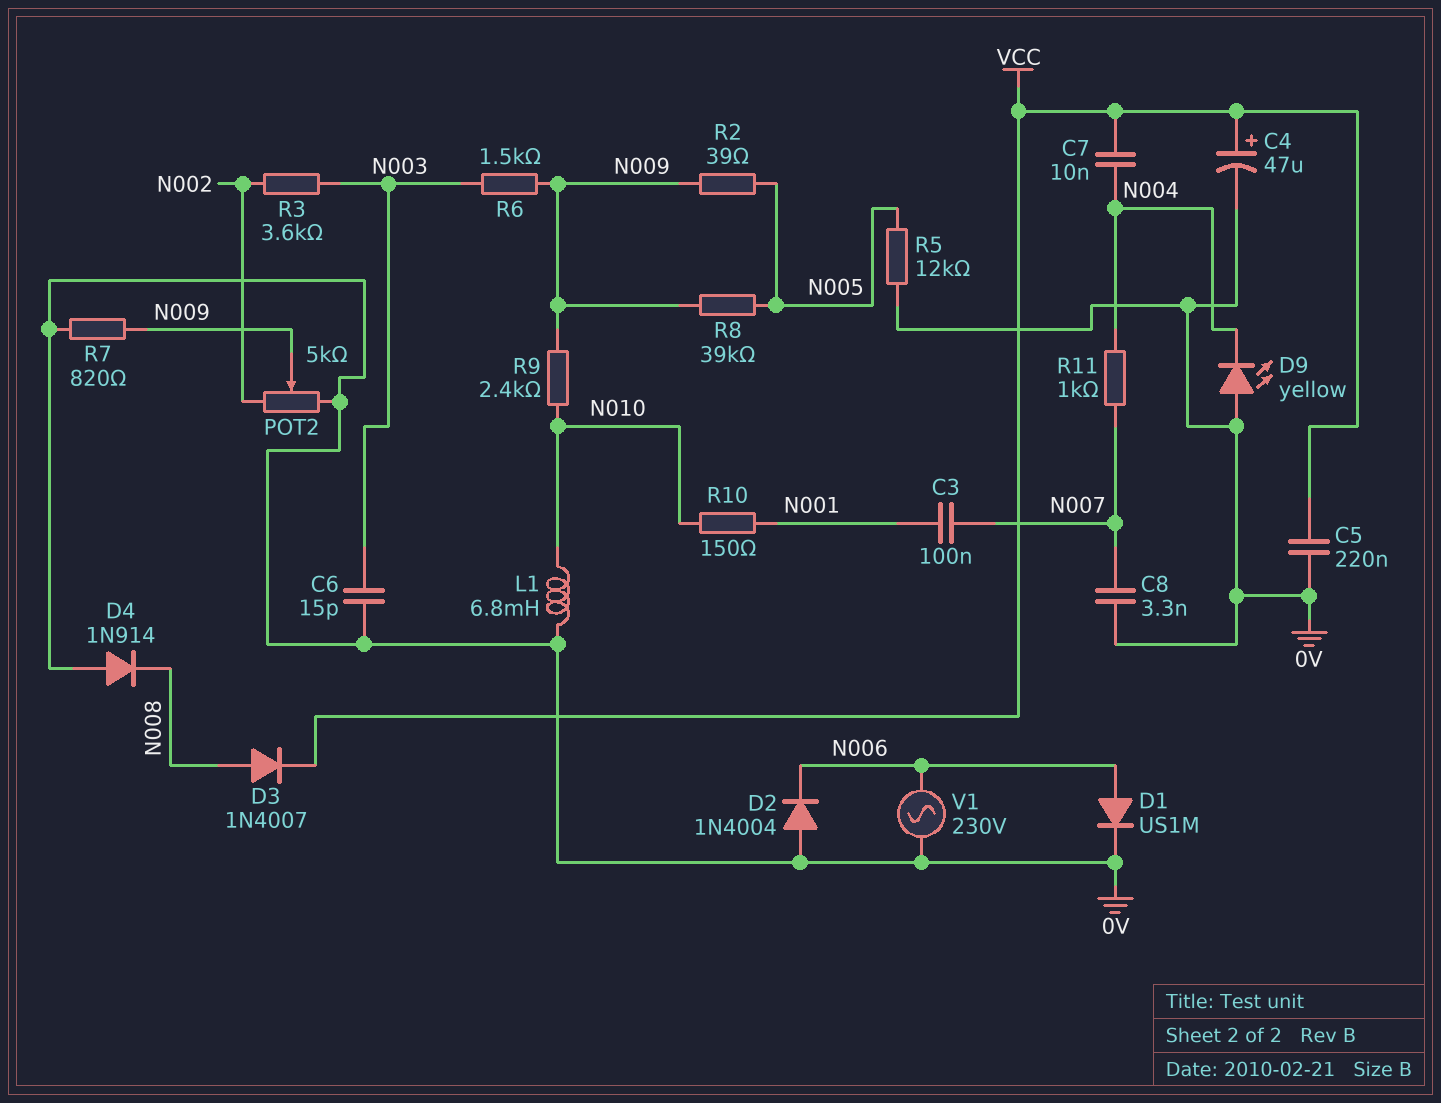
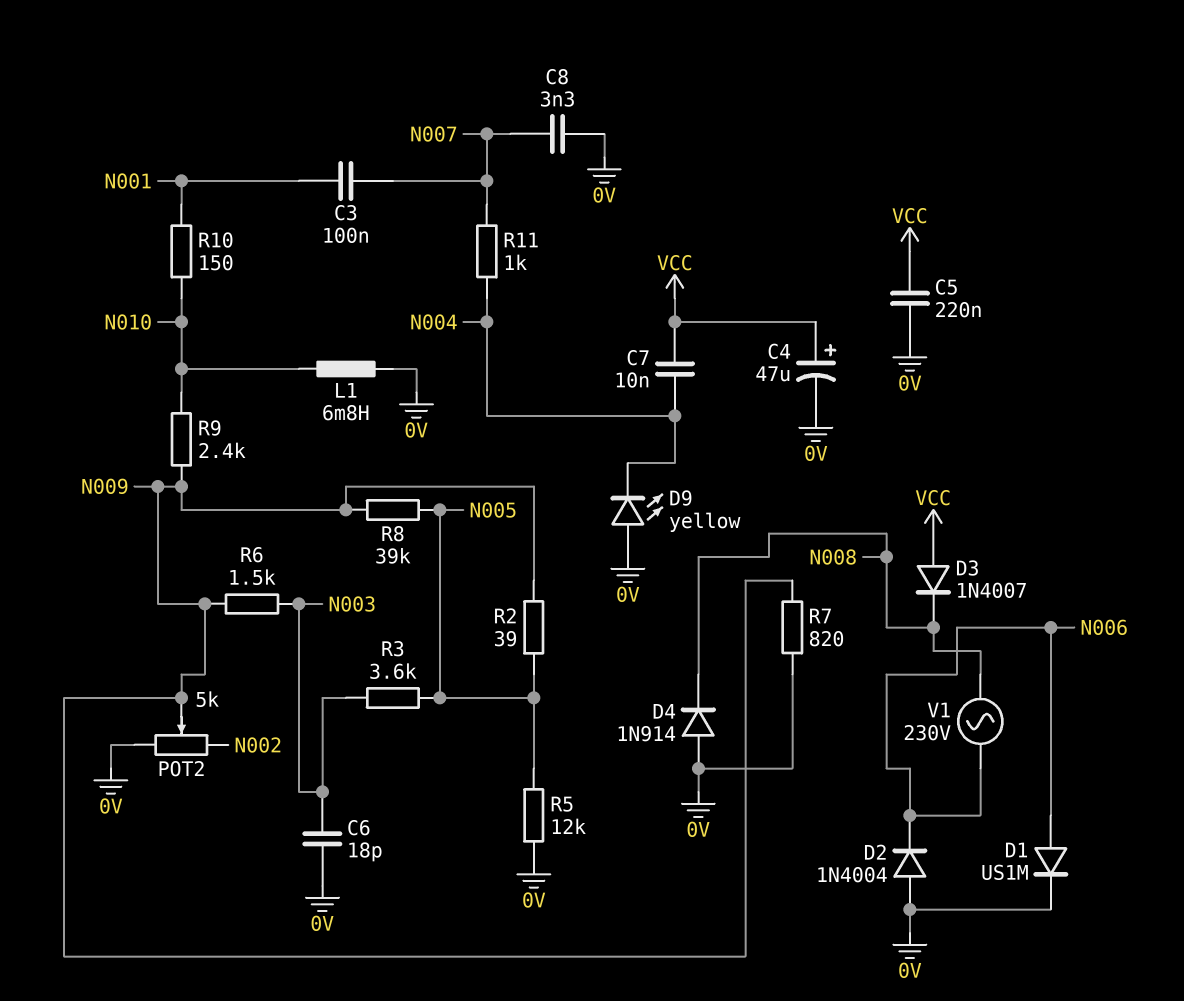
C6: 15pF (0V, N003) -> 18pF (0V, N003)
D3: diode 1N4007 (A N008, K VCC) -> diode 1N4007 (A VCC, K N008)
R3: 3.6k (N002, N003) -> 3.6k (N003, N005)
V1: AC 230V (0V, N006) -> AC 230V (N006, N008)

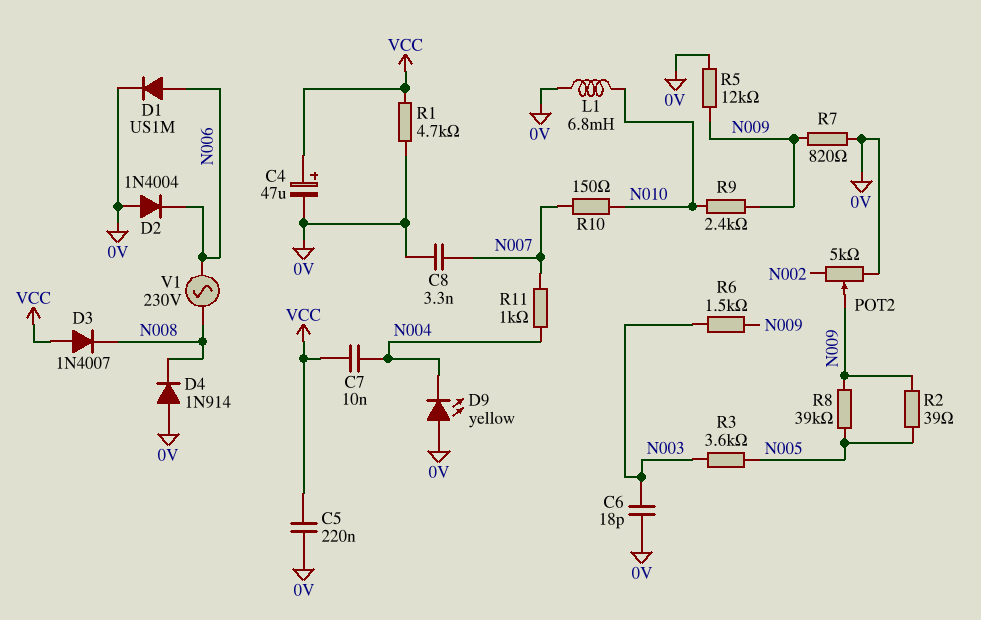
C3: 100nF (N001, N007) -> none
R1: none -> 4.7k (0V, VCC)
R5: 12k (0V, N005) -> 12k (0V, N009)
R10: 150 (N001, N010) -> 150 (N007, N010)

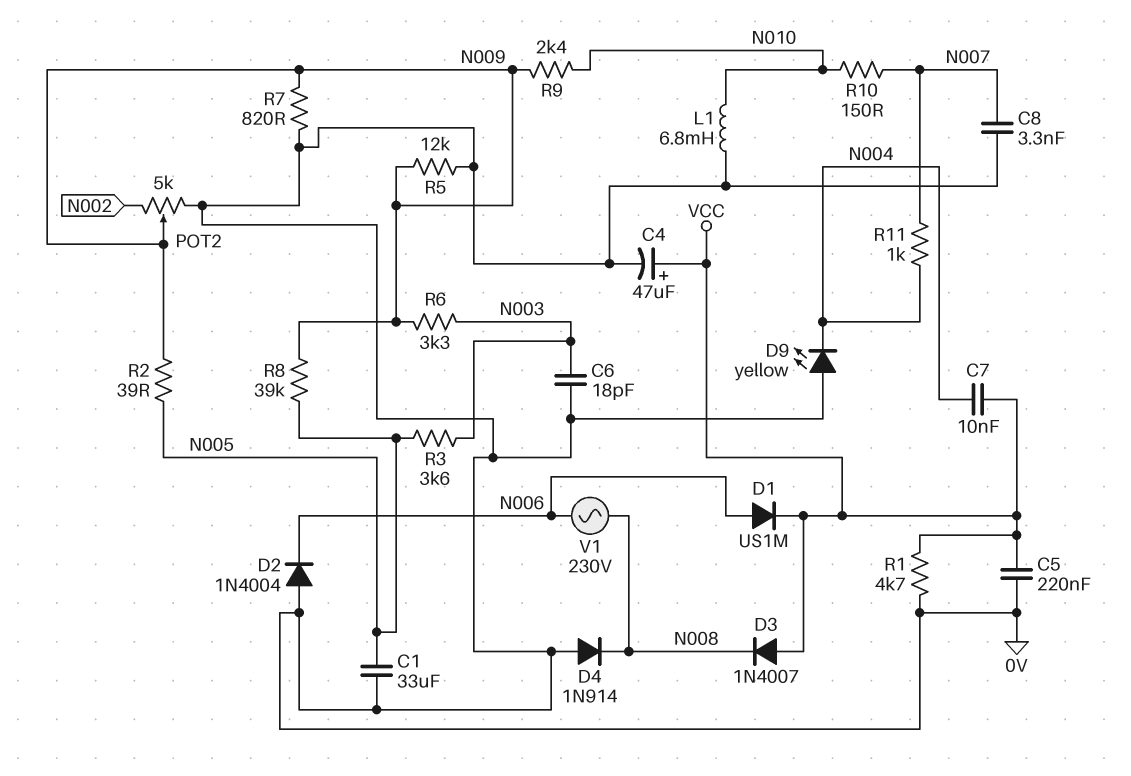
C1: none -> 33uF (0V, N005)
D1: diode US1M (A N006, K 0V) -> diode US1M (A N006, K VCC)
R6: 1.5k (N003, N009) -> 3.3k (N003, N009)

